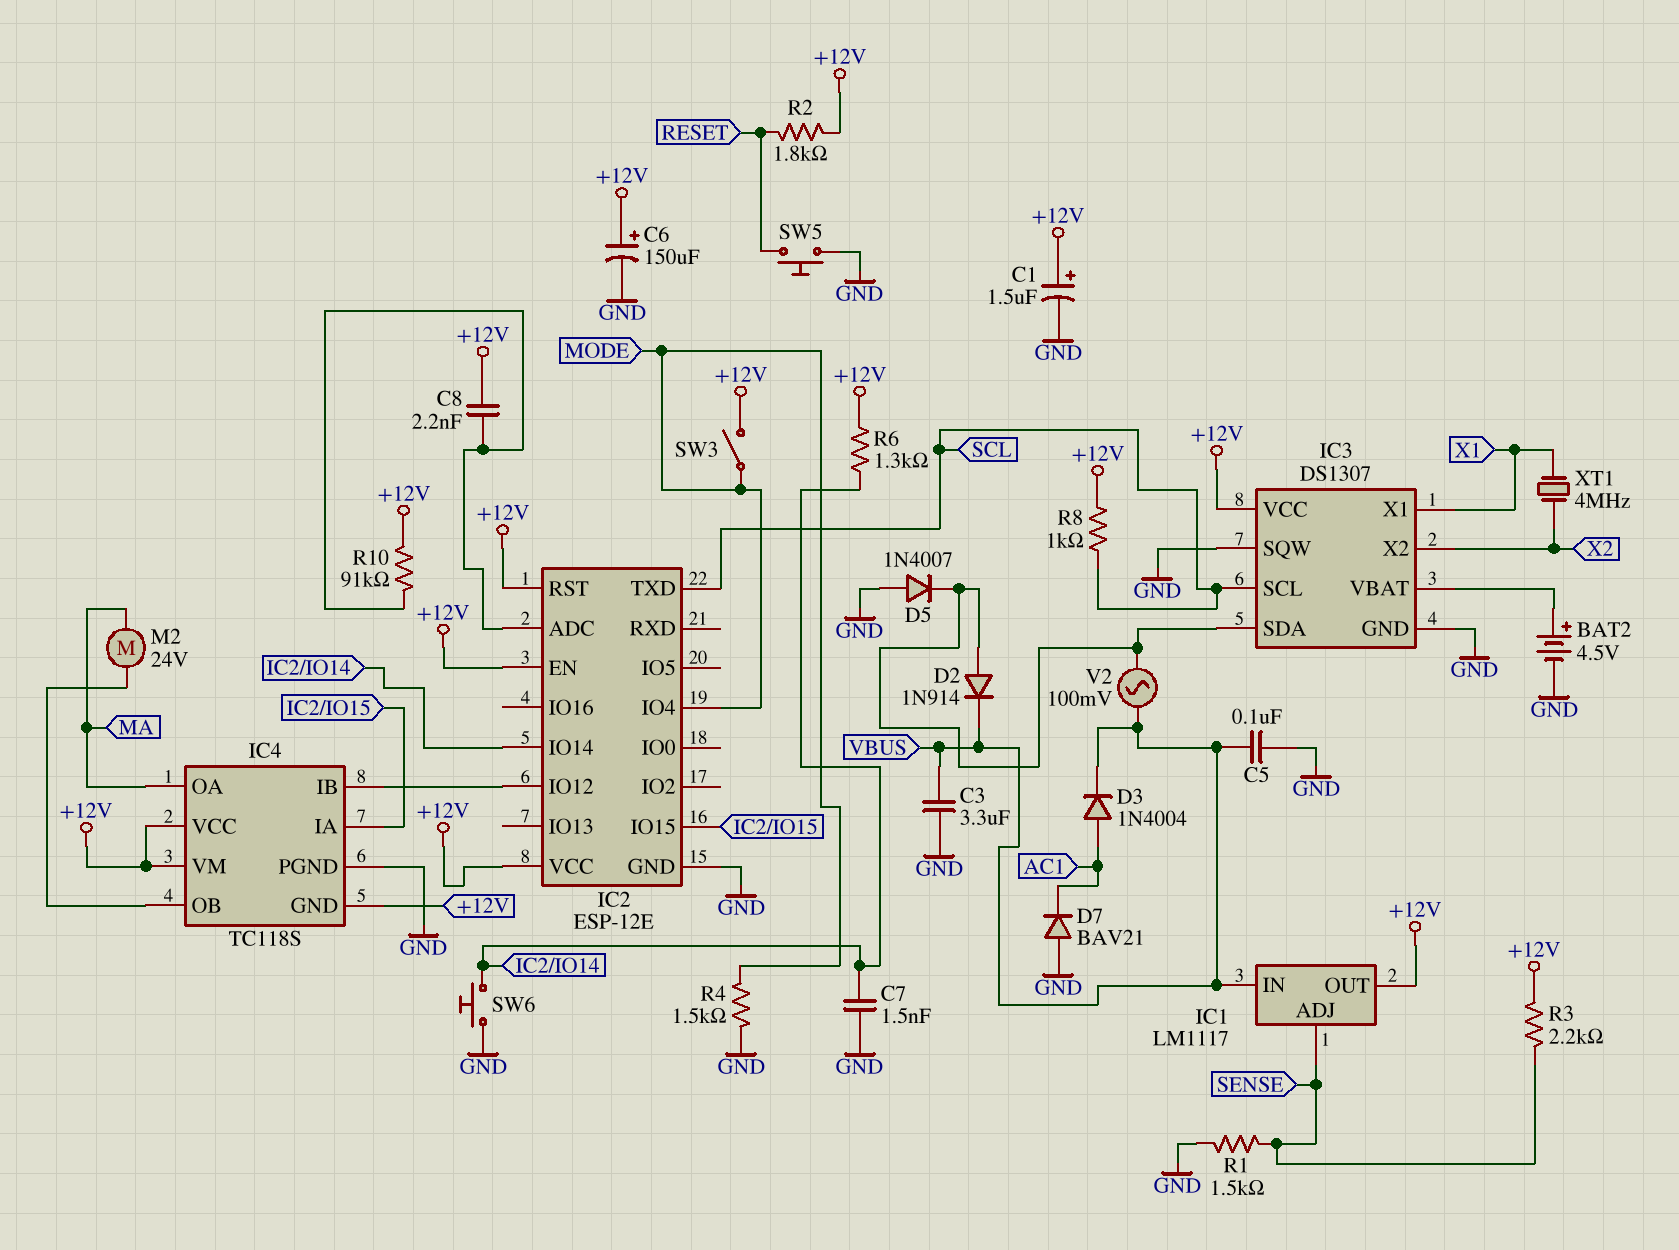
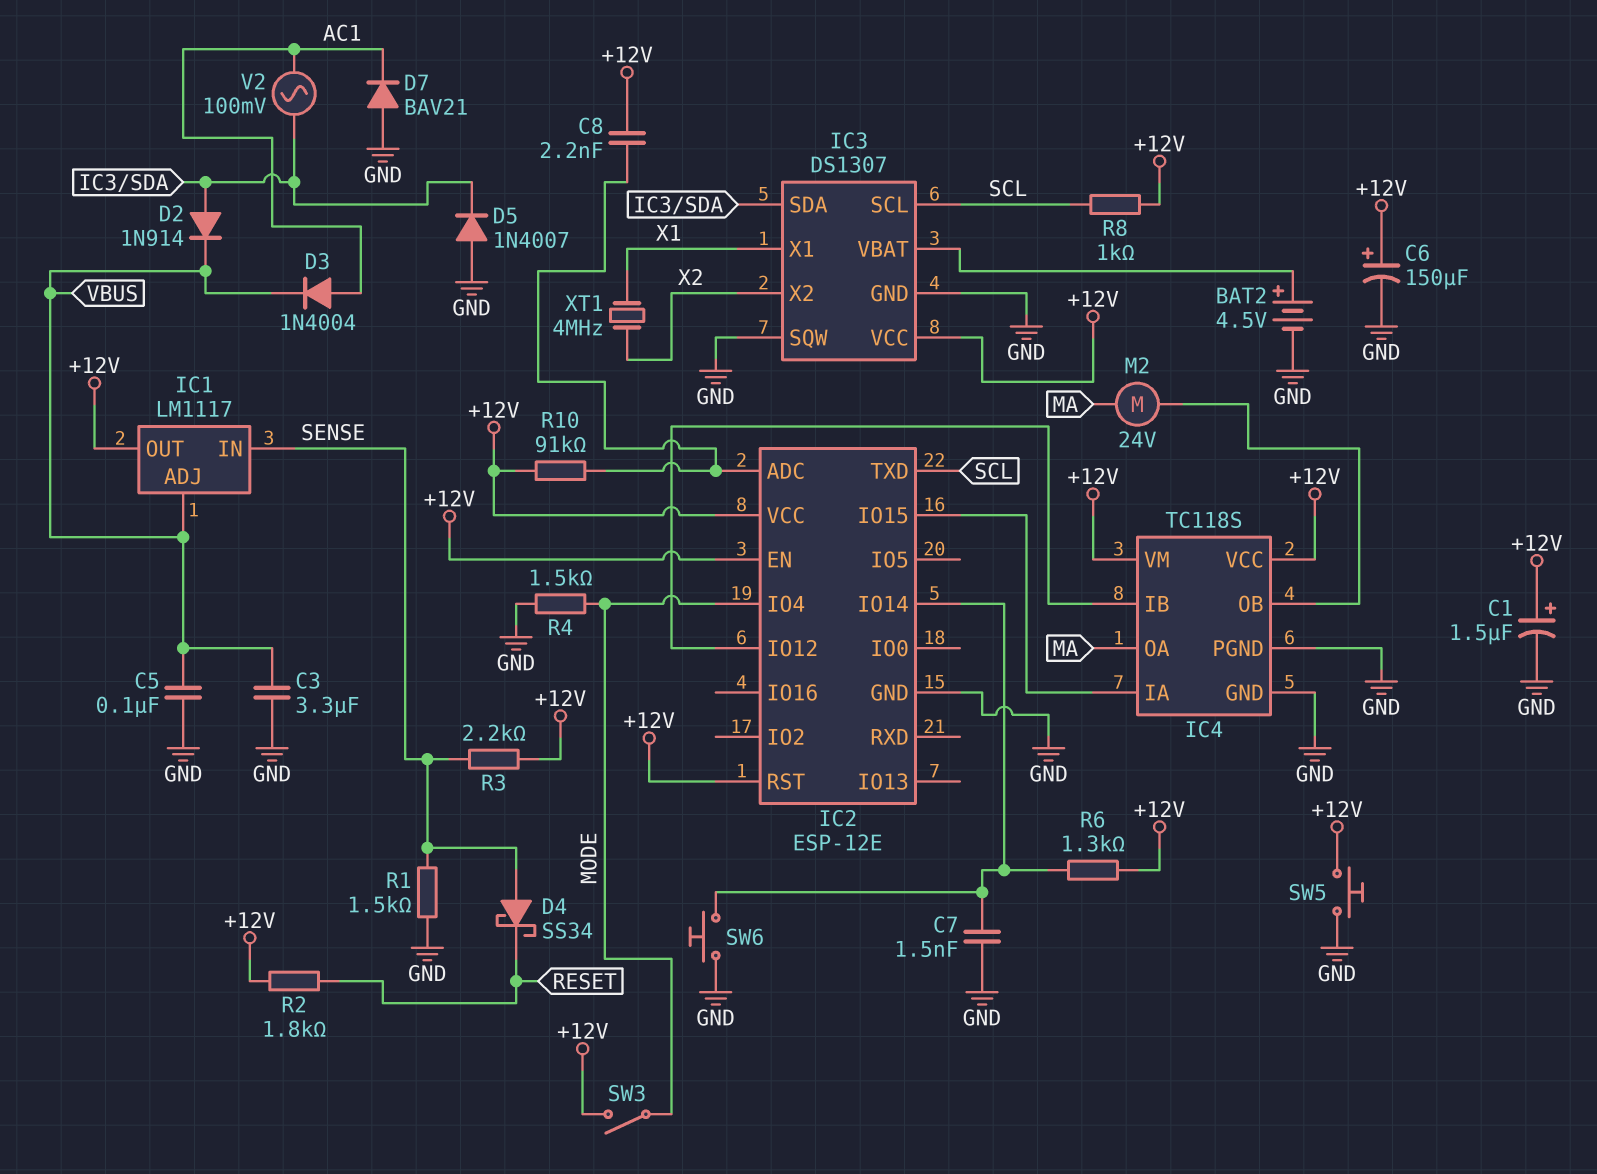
D4: none -> schottky SS34 (A SENSE, K RESET)
IC1 pin ADJ: SENSE -> VBUS
IC1 pin IN: VBUS -> SENSE
IC4 pin GND: +12V -> GND
SW5: button (GND, RESET) -> button (+12V, GND)
V2: AC 100mV (IC3/SDA, VBUS) -> AC 100mV (AC1, IC3/SDA)

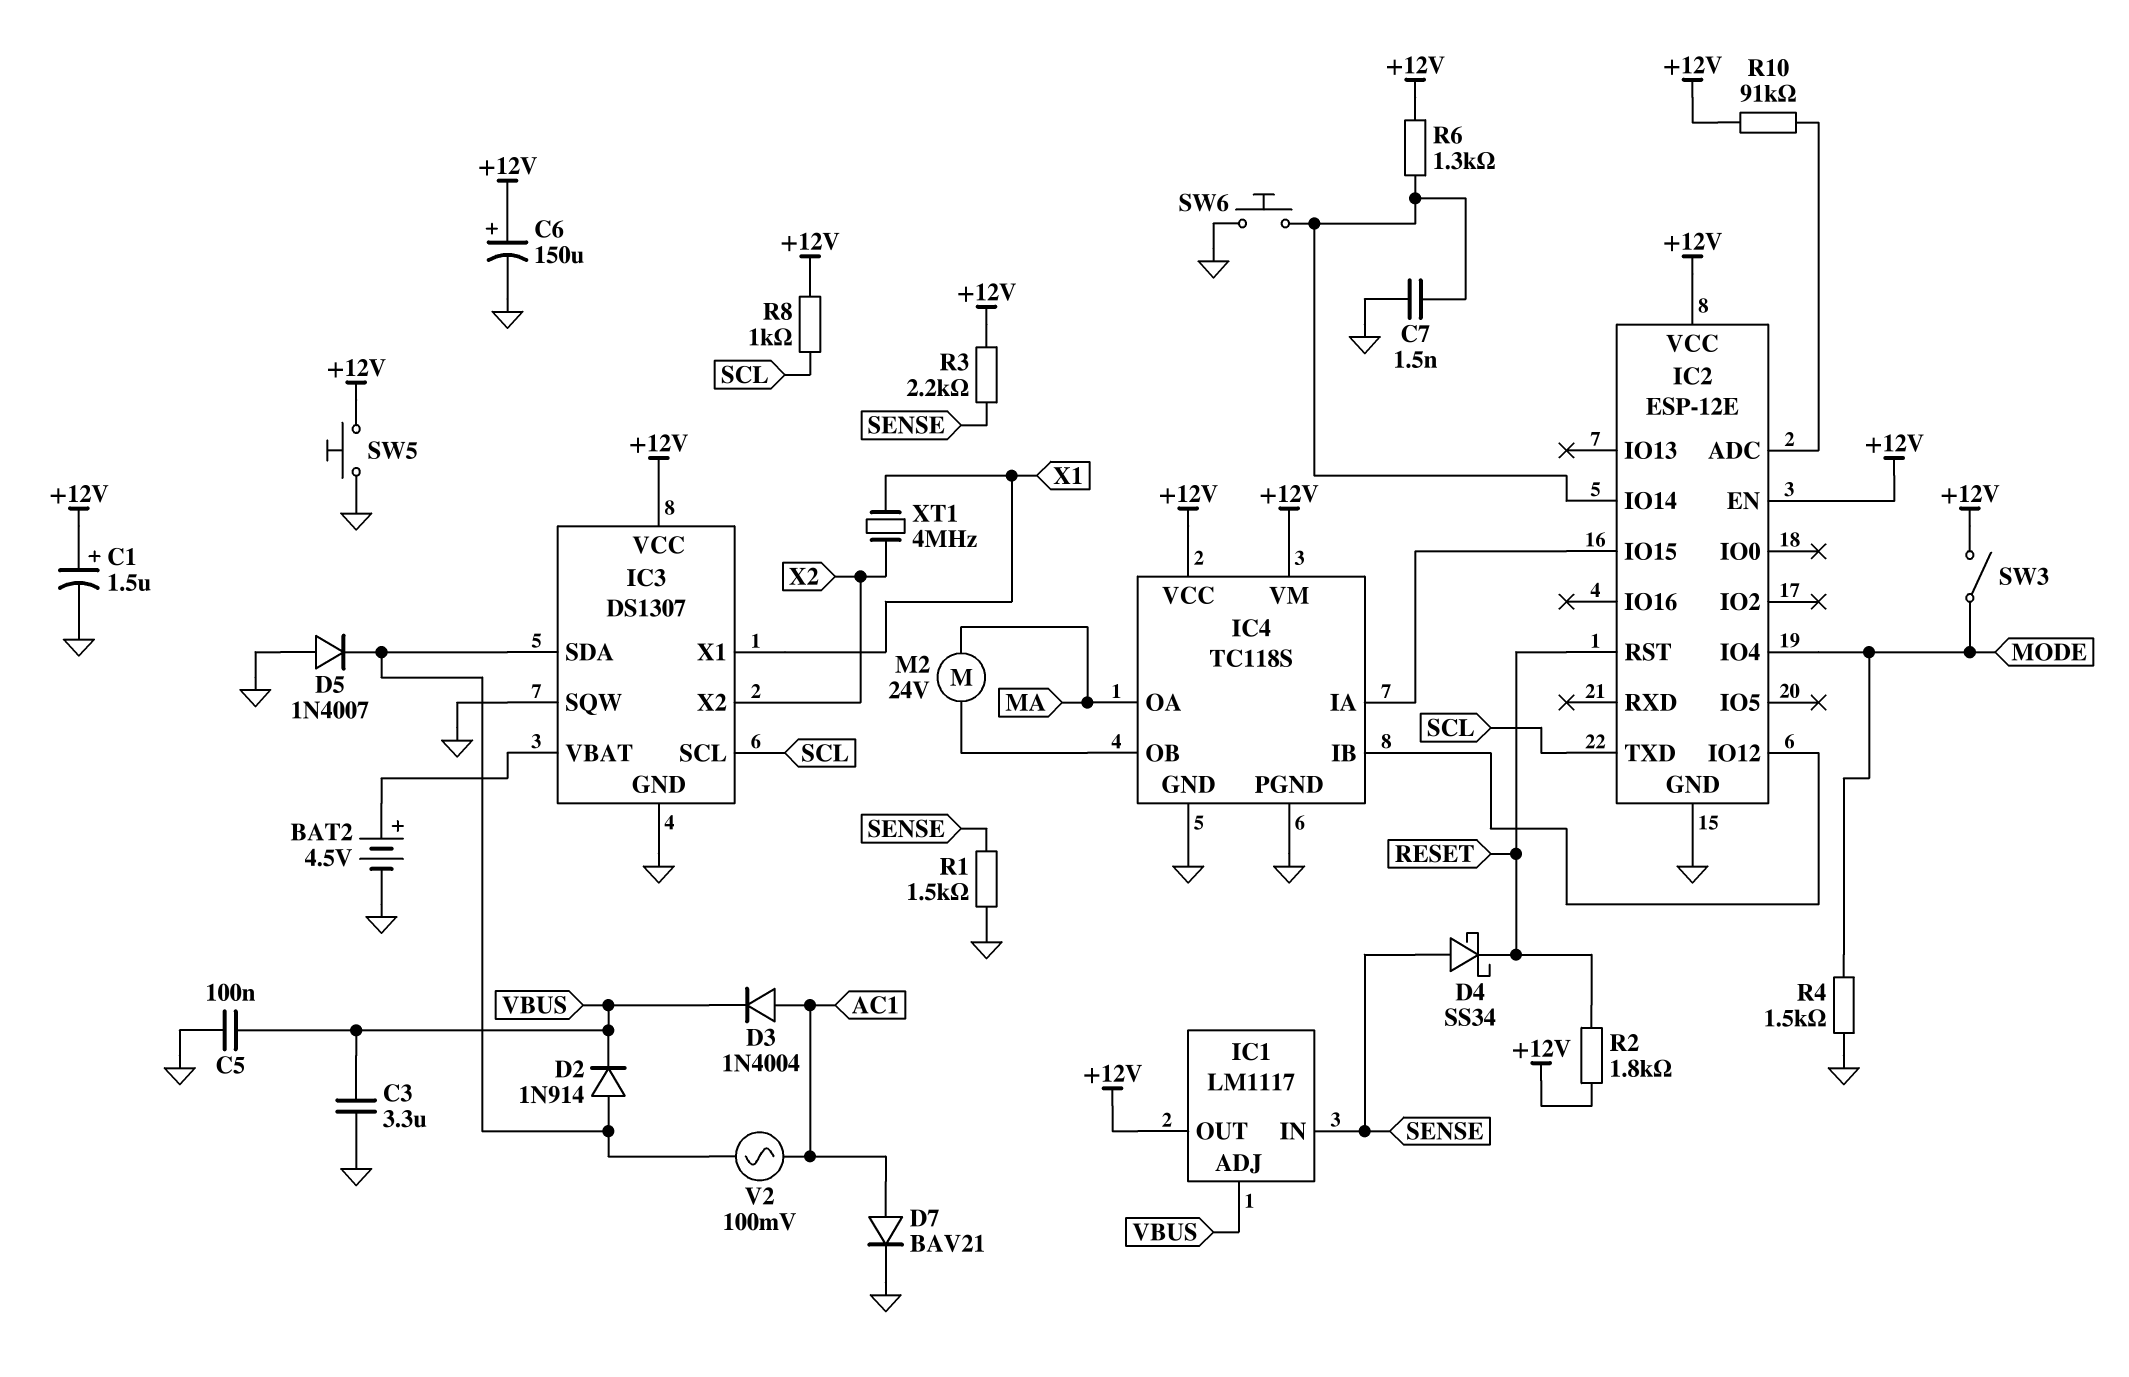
C8: 2.2nF (+12V, IC2/ADC) -> none
D7: diode BAV21 (A GND, K AC1) -> diode BAV21 (A AC1, K GND)
IC2 pin RST: +12V -> RESET

